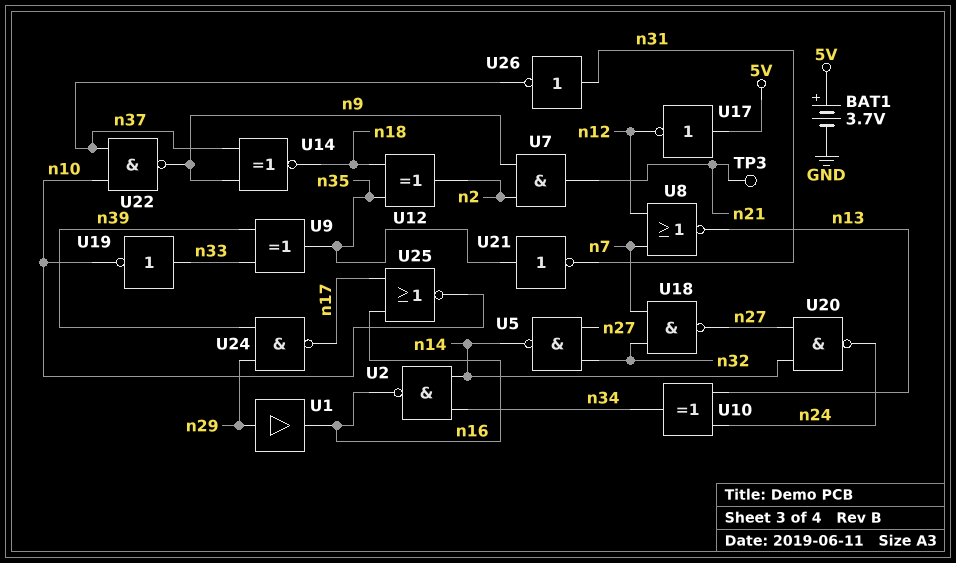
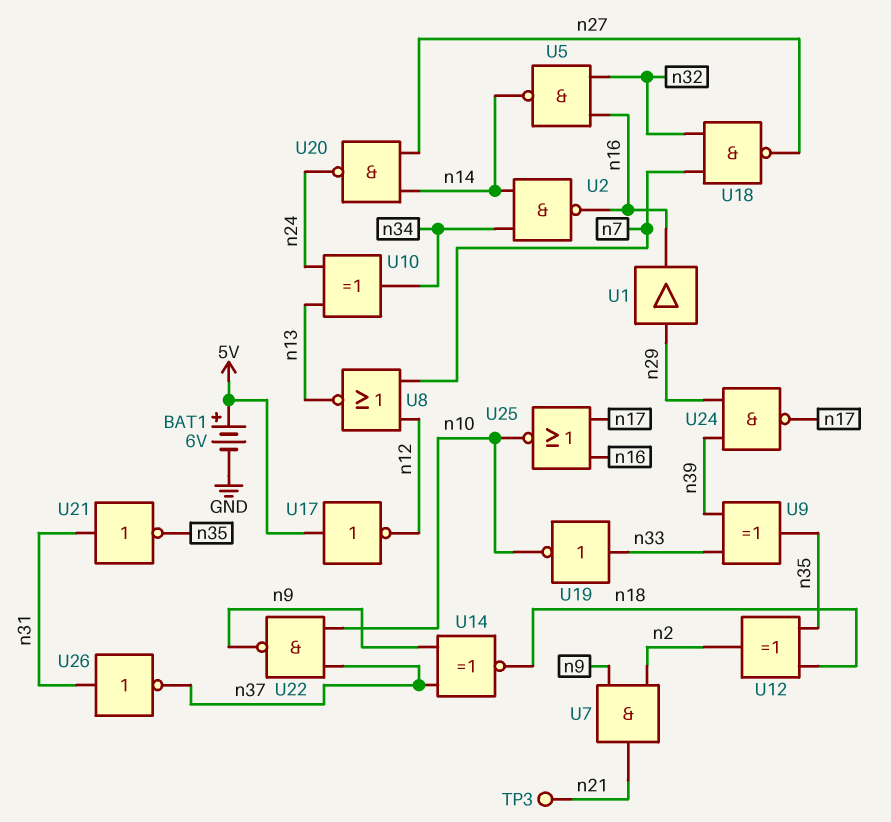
BAT1: 3.7V (plus 5V, minus GND) -> 6V (plus 5V, minus GND)
U5: NAND (in n27, in n32, out n14) -> NAND (in n16, in n32, out n14)
U21: NOT (in n35, out n31) -> NOT (in n31, out n35)

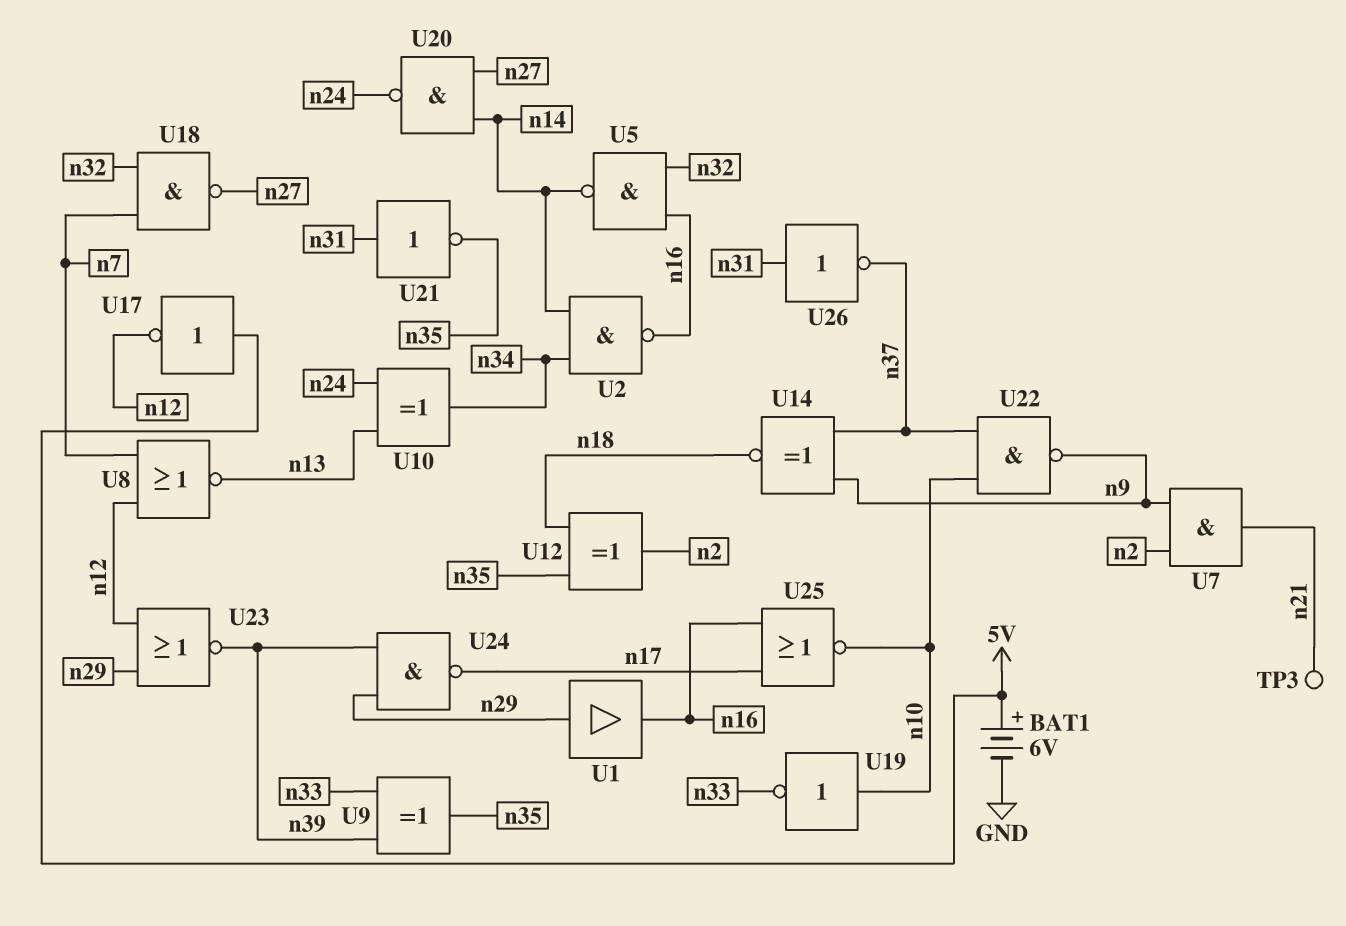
U19: NOT (in n33, out n10) -> NOT (in n10, out n33)
U23: none -> NOR (in n12, in n29, out n39)

